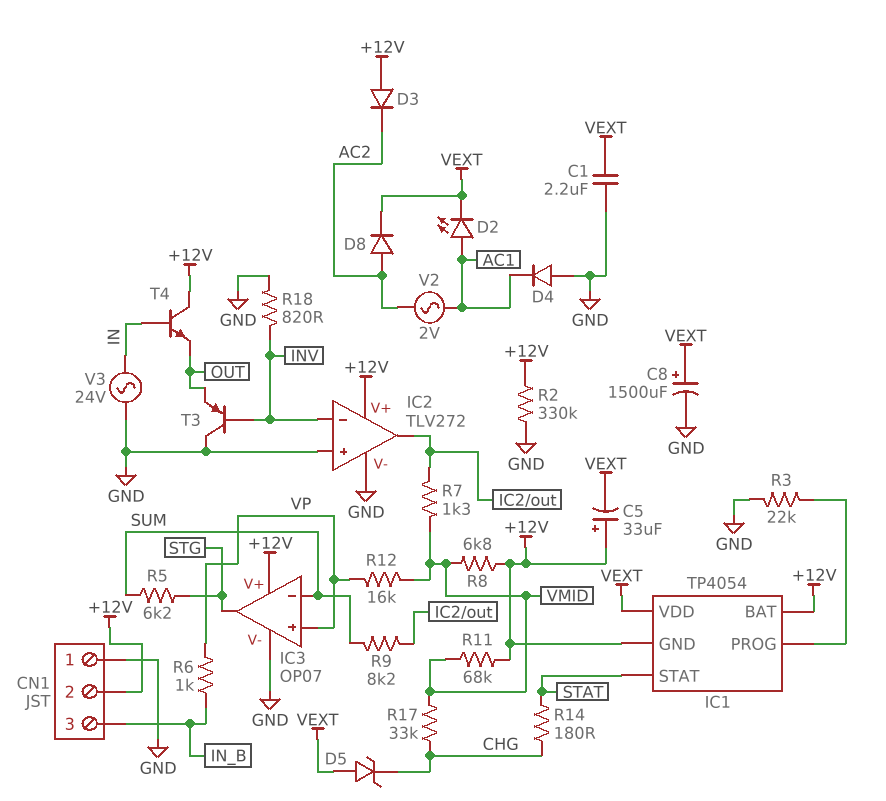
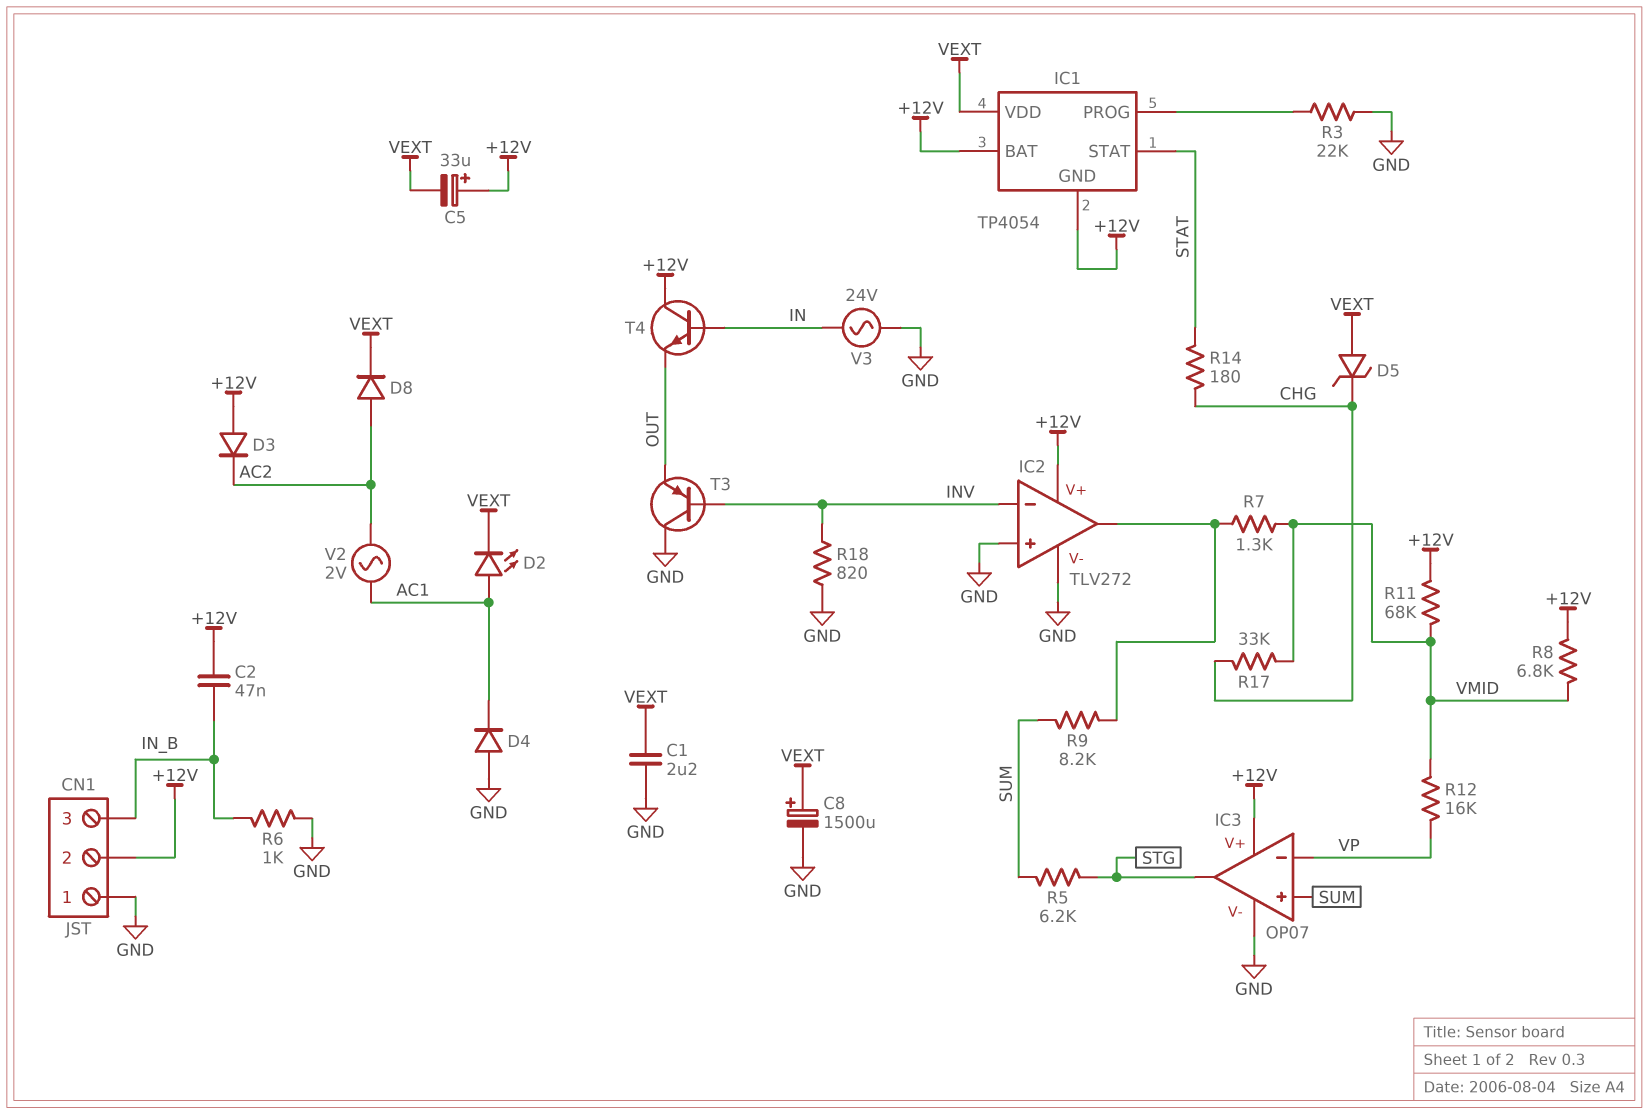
C2: none -> 47nF (+12V, IN_B)
IC3 pin in+: VP -> SUM
IC3 pin in-: SUM -> VP
R2: 330k (+12V, GND) -> none
R6: 1k (IN_B, VP) -> 1k (GND, IN_B)

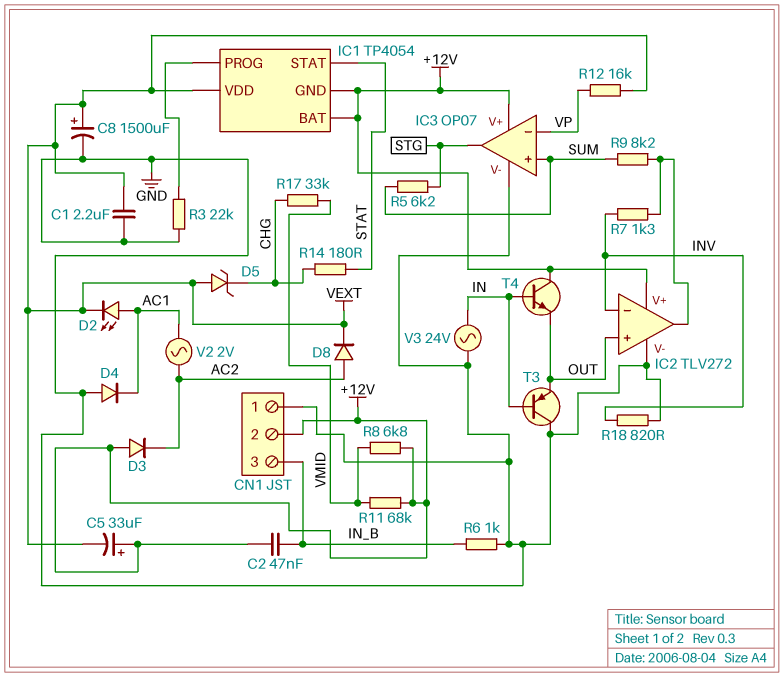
IC2 pin in+: GND -> OUT
R7: 1.3k (IC2/out, VMID) -> 1.3k (IC2/out, INV)
R12: 16k (VMID, VP) -> 16k (VEXT, VP)
T3: PNP (B INV, C GND, E OUT) -> PNP (B IN, C GND, E OUT)

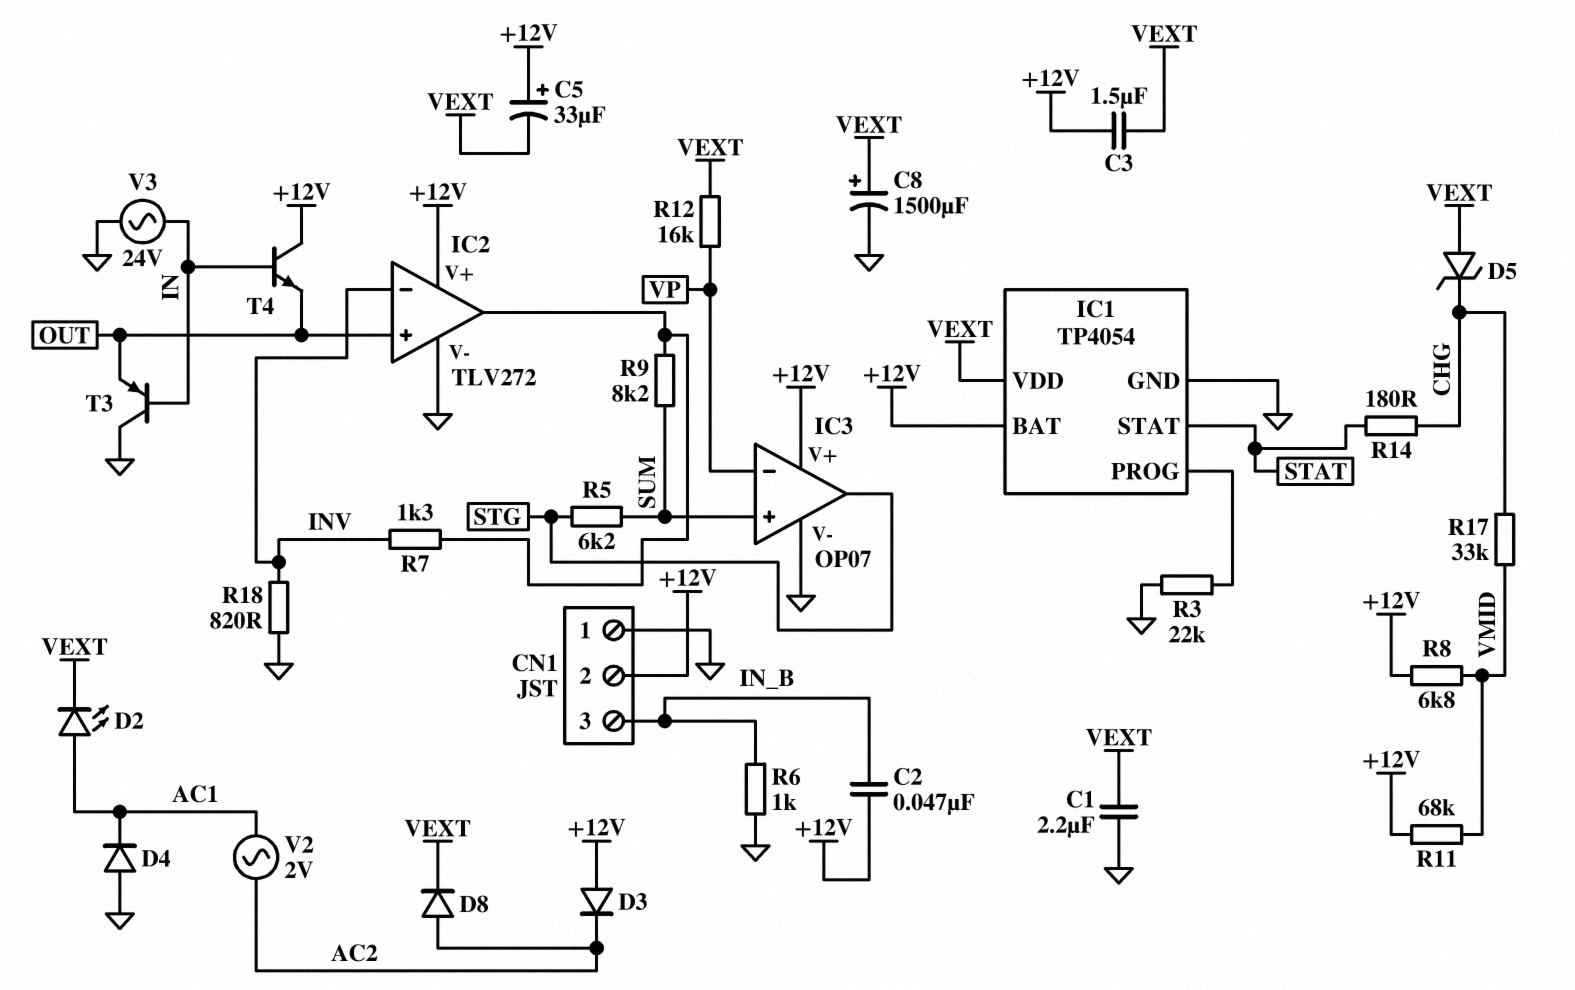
C3: none -> 1.5uF (+12V, VEXT)
IC1 pin GND: +12V -> GND

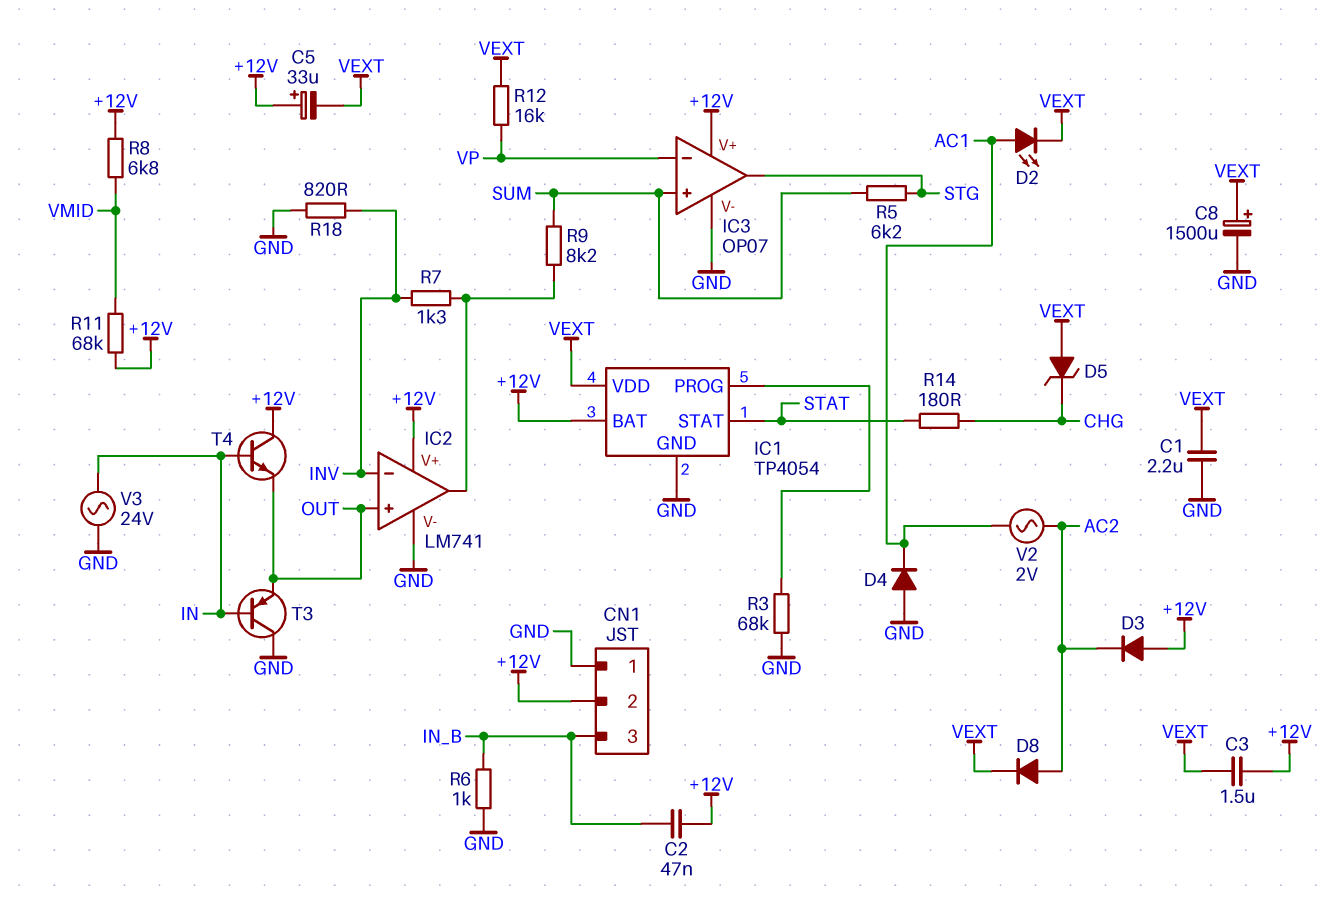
IC2: TLV272 -> LM741
R3: 22k (GND, IC1/PROG) -> 68k (GND, IC1/PROG)
R17: 33k (CHG, VMID) -> none

